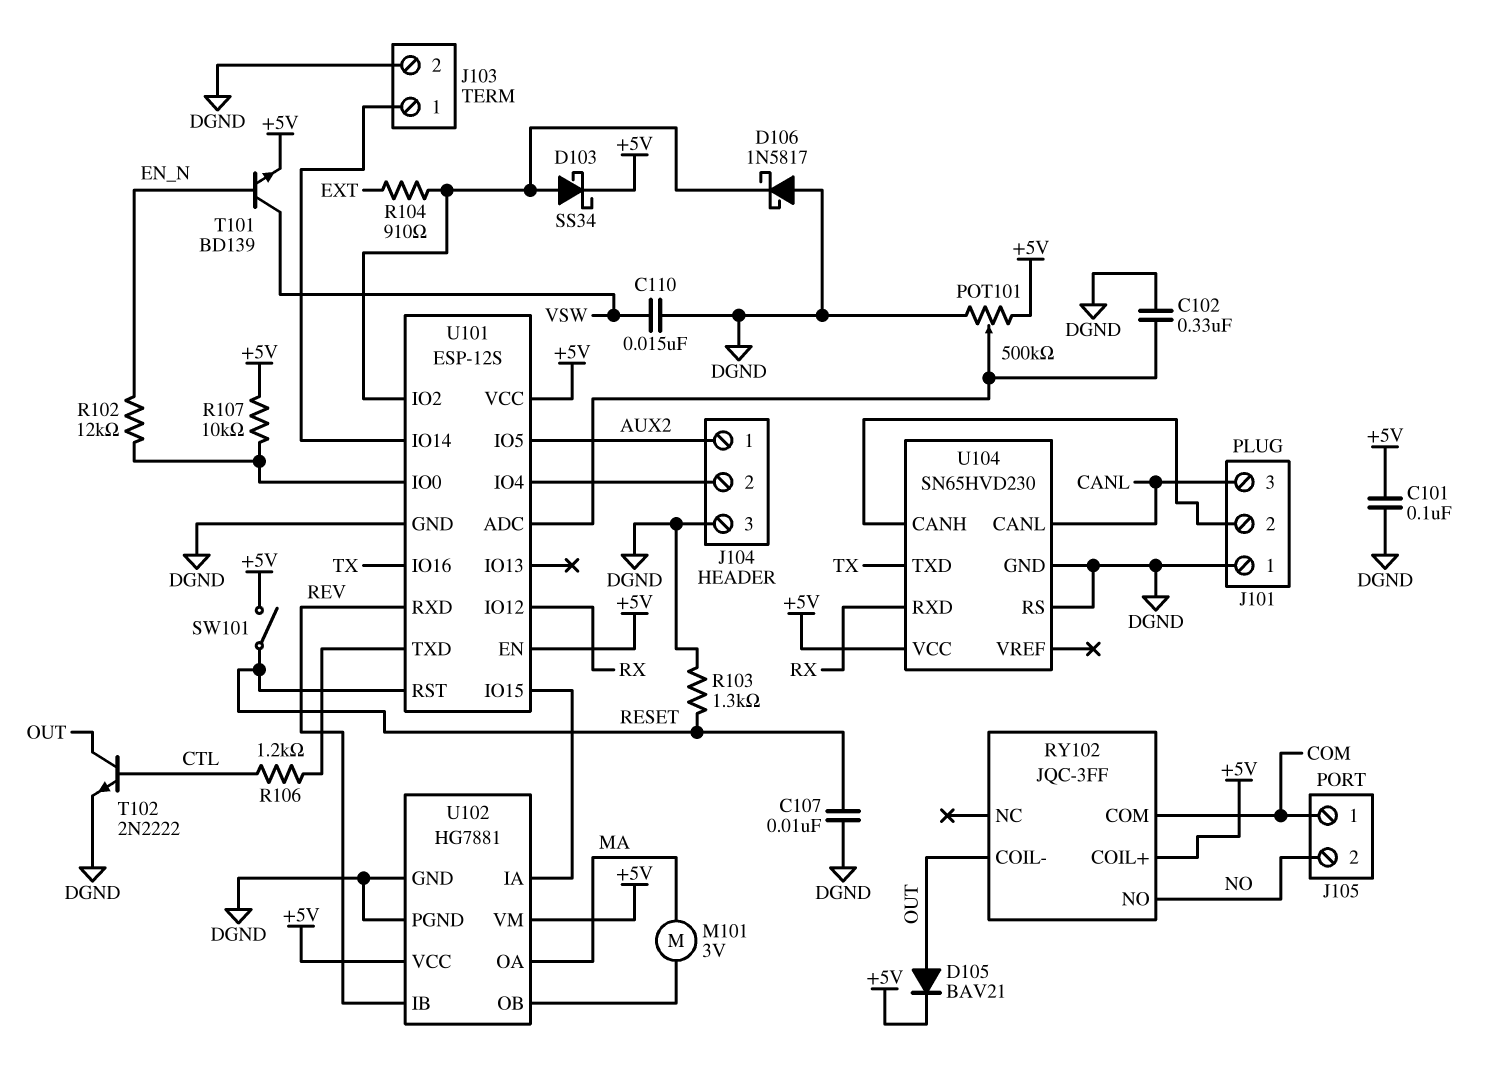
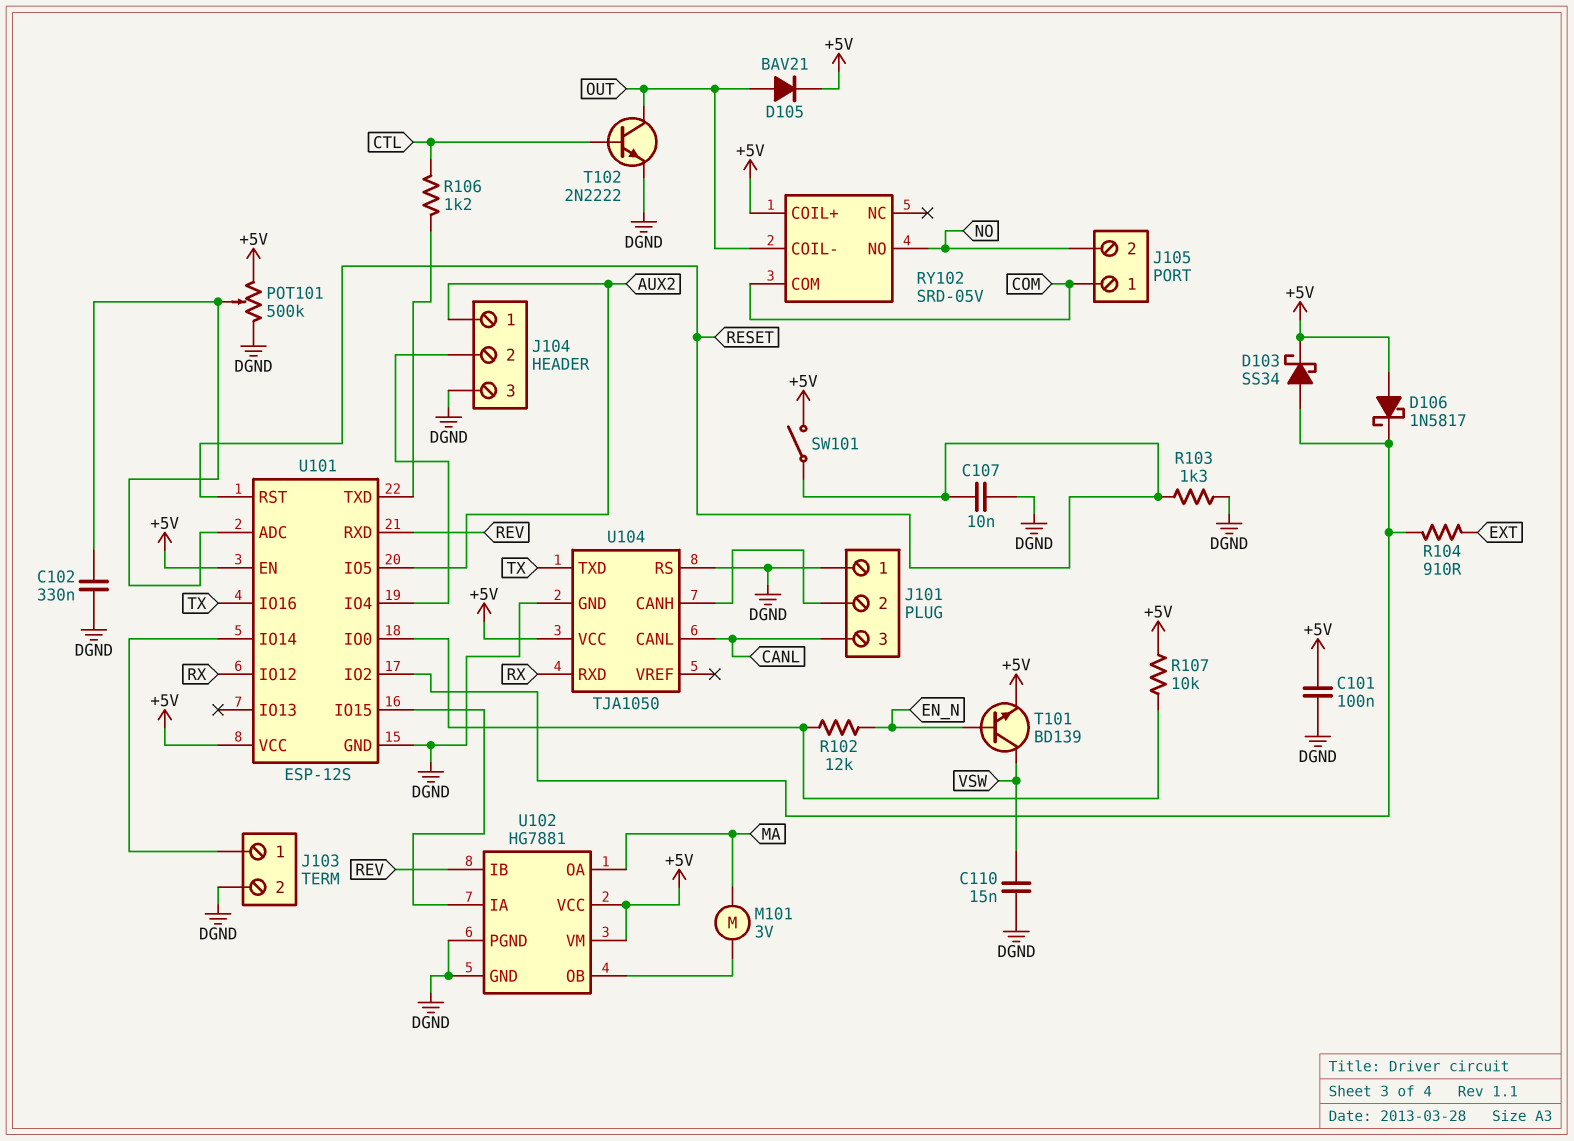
D106: schottky 1N5817 (A DGND, K U101/IO2) -> schottky 1N5817 (A +5V, K U101/IO2)
RY102: JQC-3FF -> SRD-05V
U104: SN65HVD230 -> TJA1050

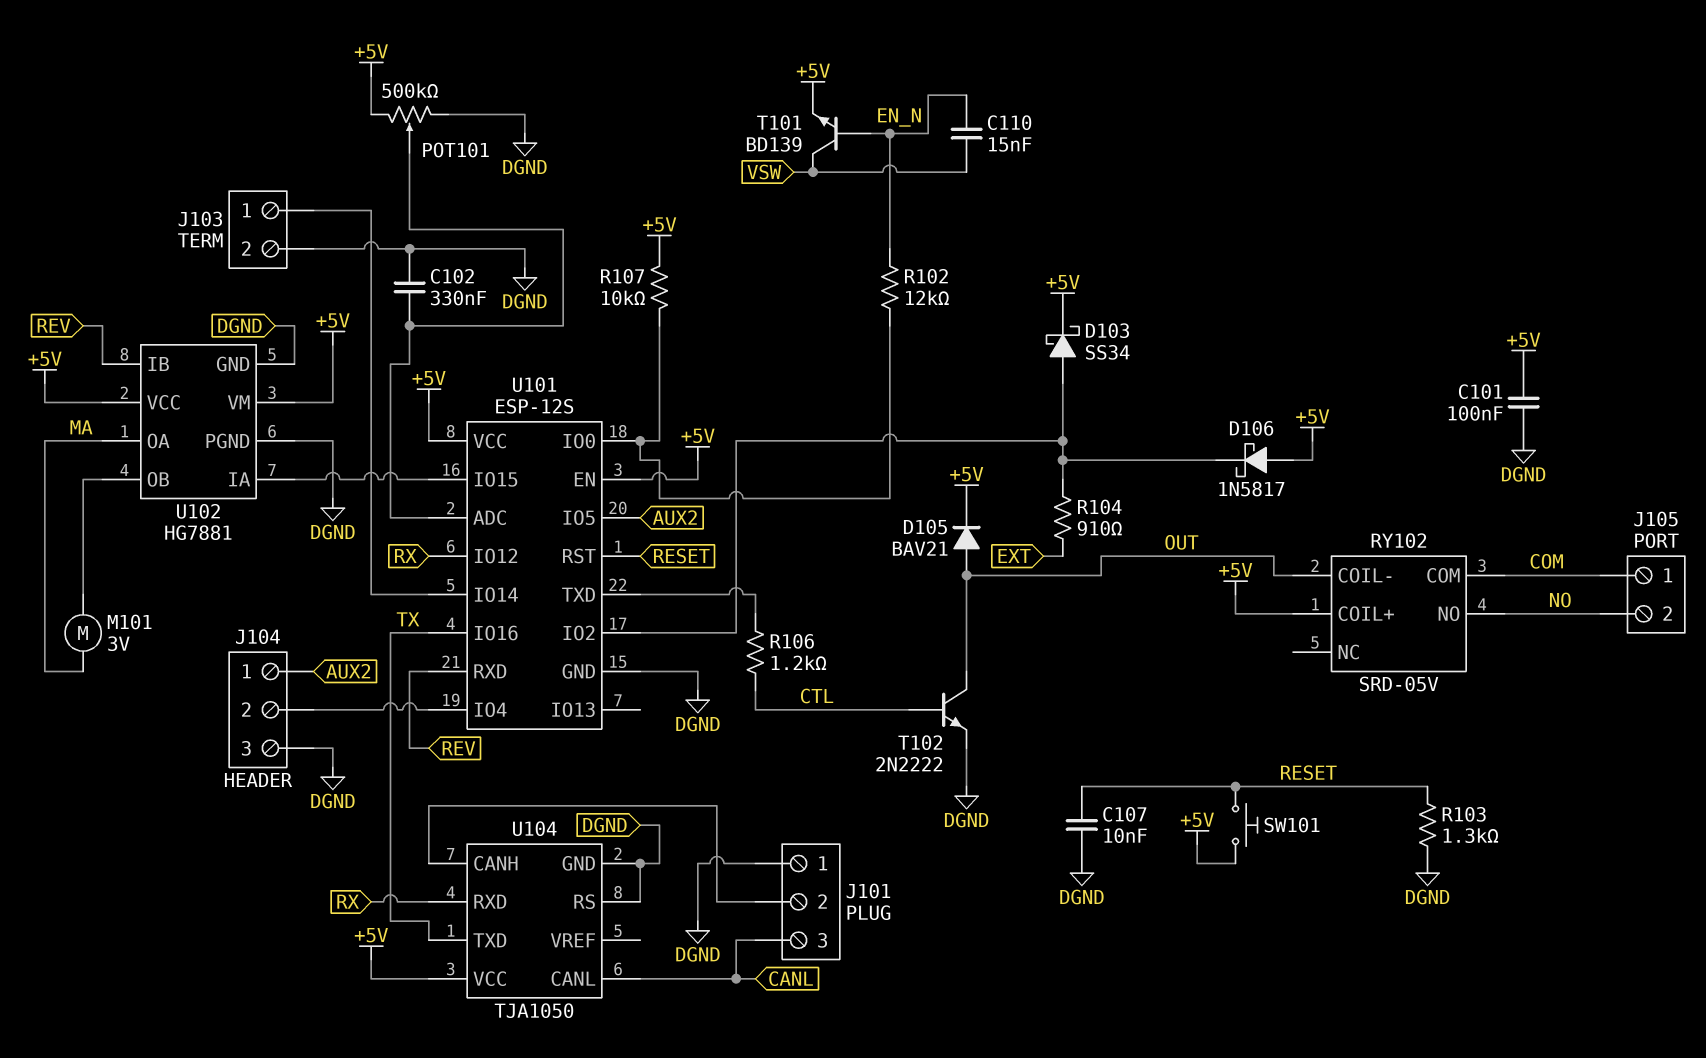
C110: 15nF (DGND, VSW) -> 15nF (EN_N, VSW)
SW101: switch (+5V, RESET) -> button (+5V, RESET)

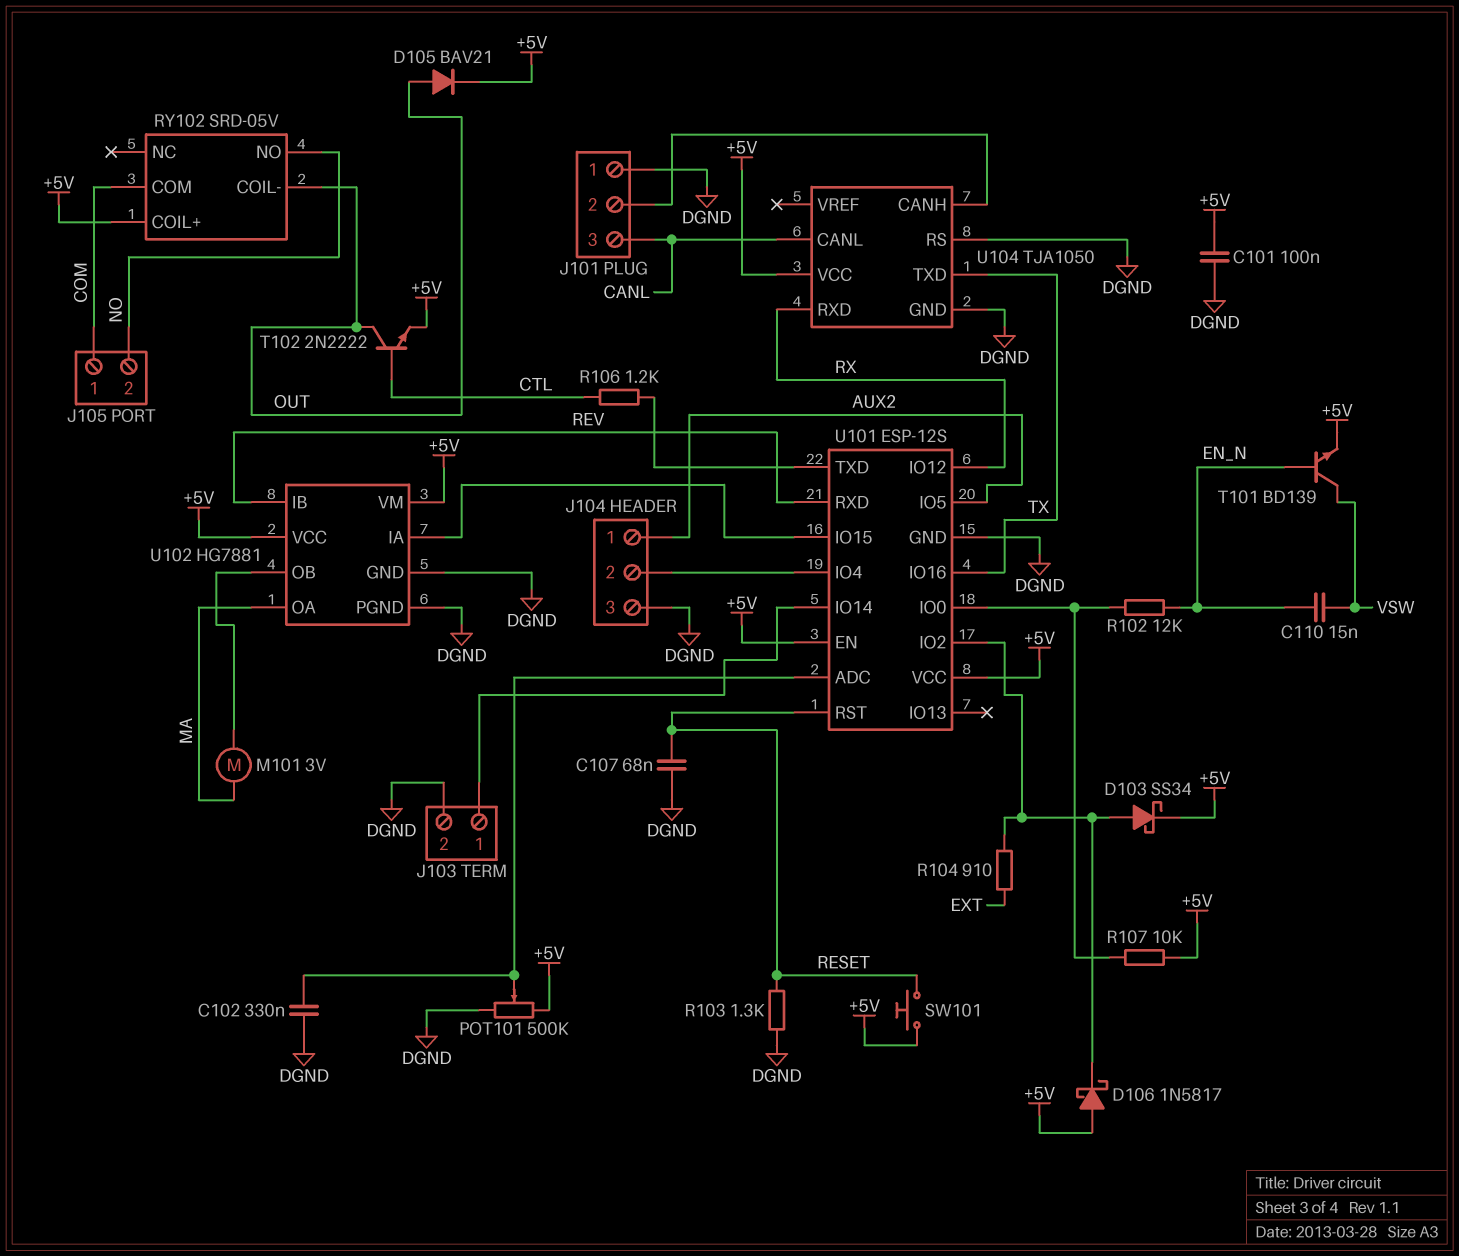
C107: 10nF (DGND, RESET) -> 68nF (DGND, RESET)
T102: NPN 2N2222 (B CTL, C OUT, E DGND) -> NPN 2N2222 (B CTL, C OUT, E +5V)

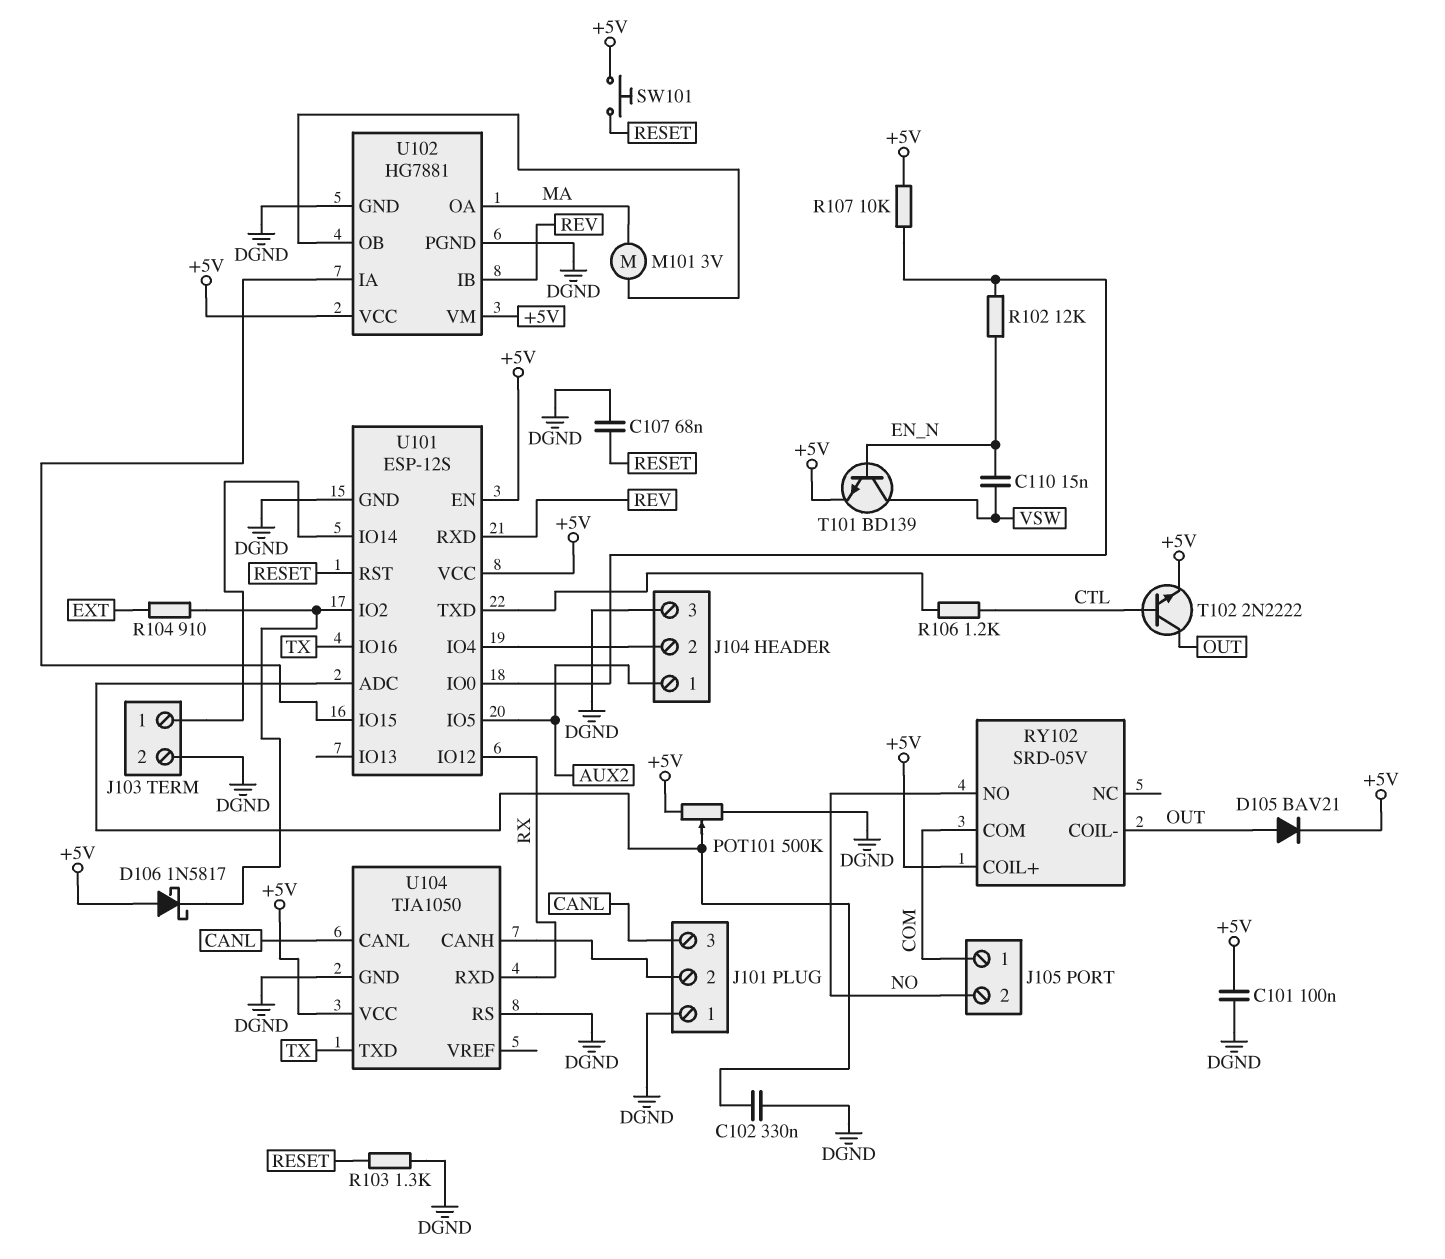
D103: schottky SS34 (A U101/IO2, K +5V) -> none

